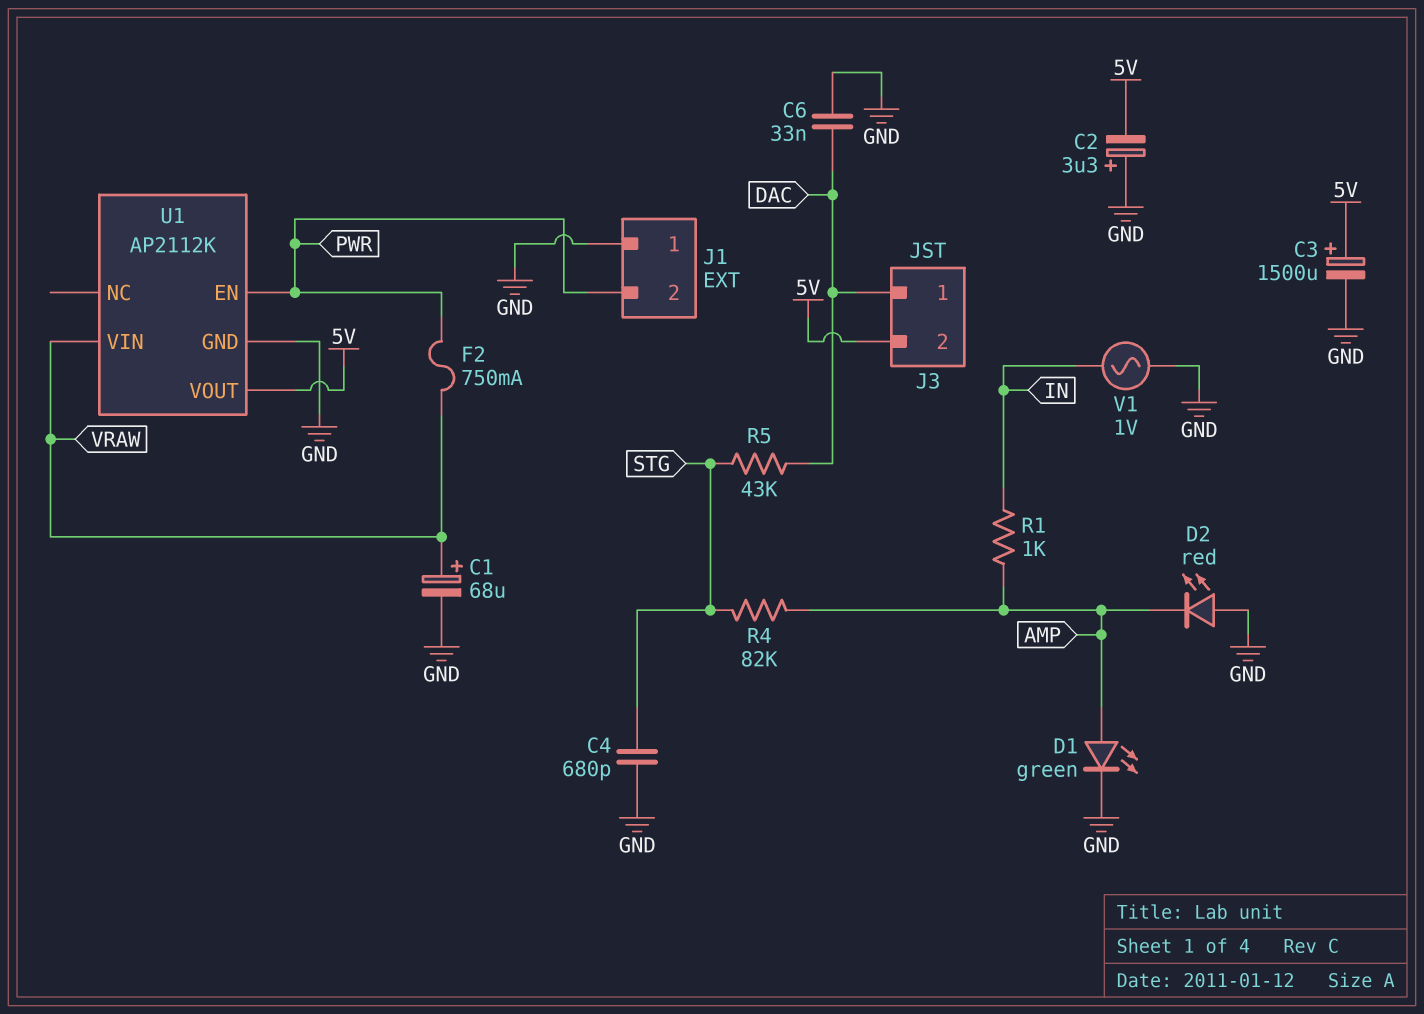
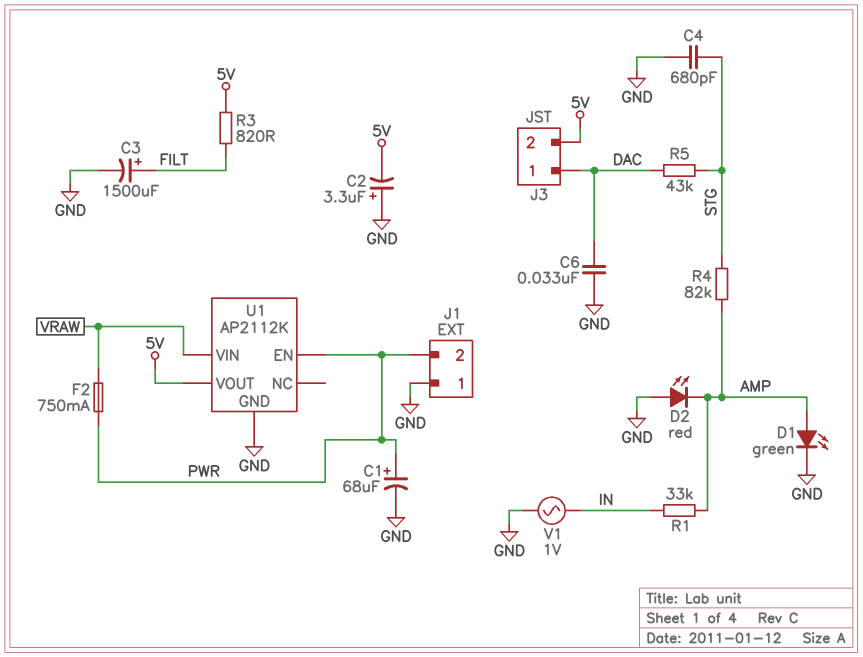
C1: 68uF (plus VRAW, minus GND) -> 68uF (plus PWR, minus GND)
C3: 1500uF (plus 5V, minus GND) -> 1500uF (plus FILT, minus GND)
R1: 1k (AMP, IN) -> 33k (AMP, IN)
R3: none -> 820 (5V, FILT)

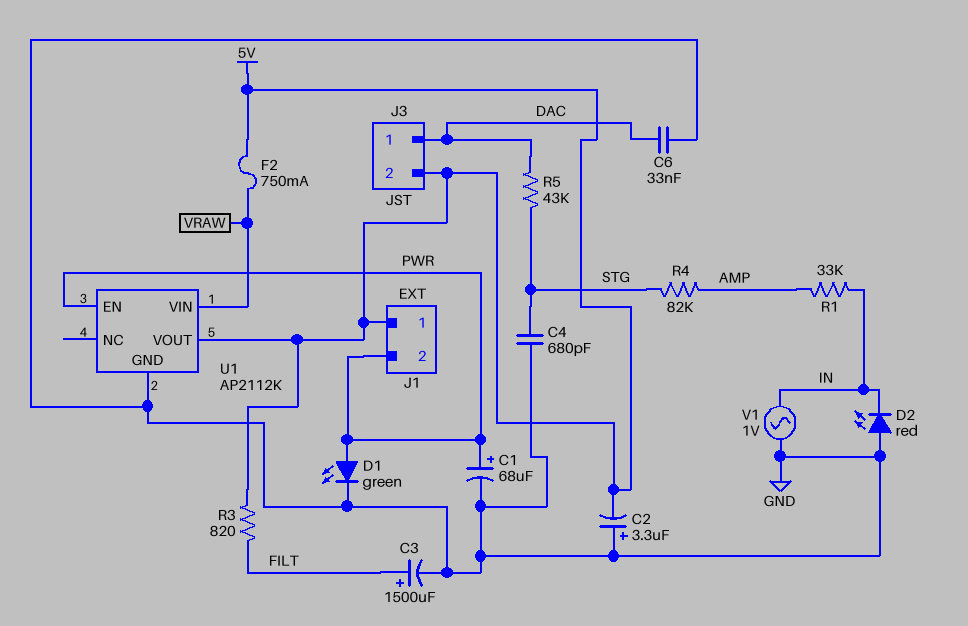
D1: LED green (A AMP, K GND) -> LED green (A PWR, K GND)
D2: LED red (A GND, K AMP) -> LED red (A GND, K IN)
F2: 750mA (PWR, VRAW) -> 750mA (5V, VRAW)
J1 pin 1: GND -> 5V

